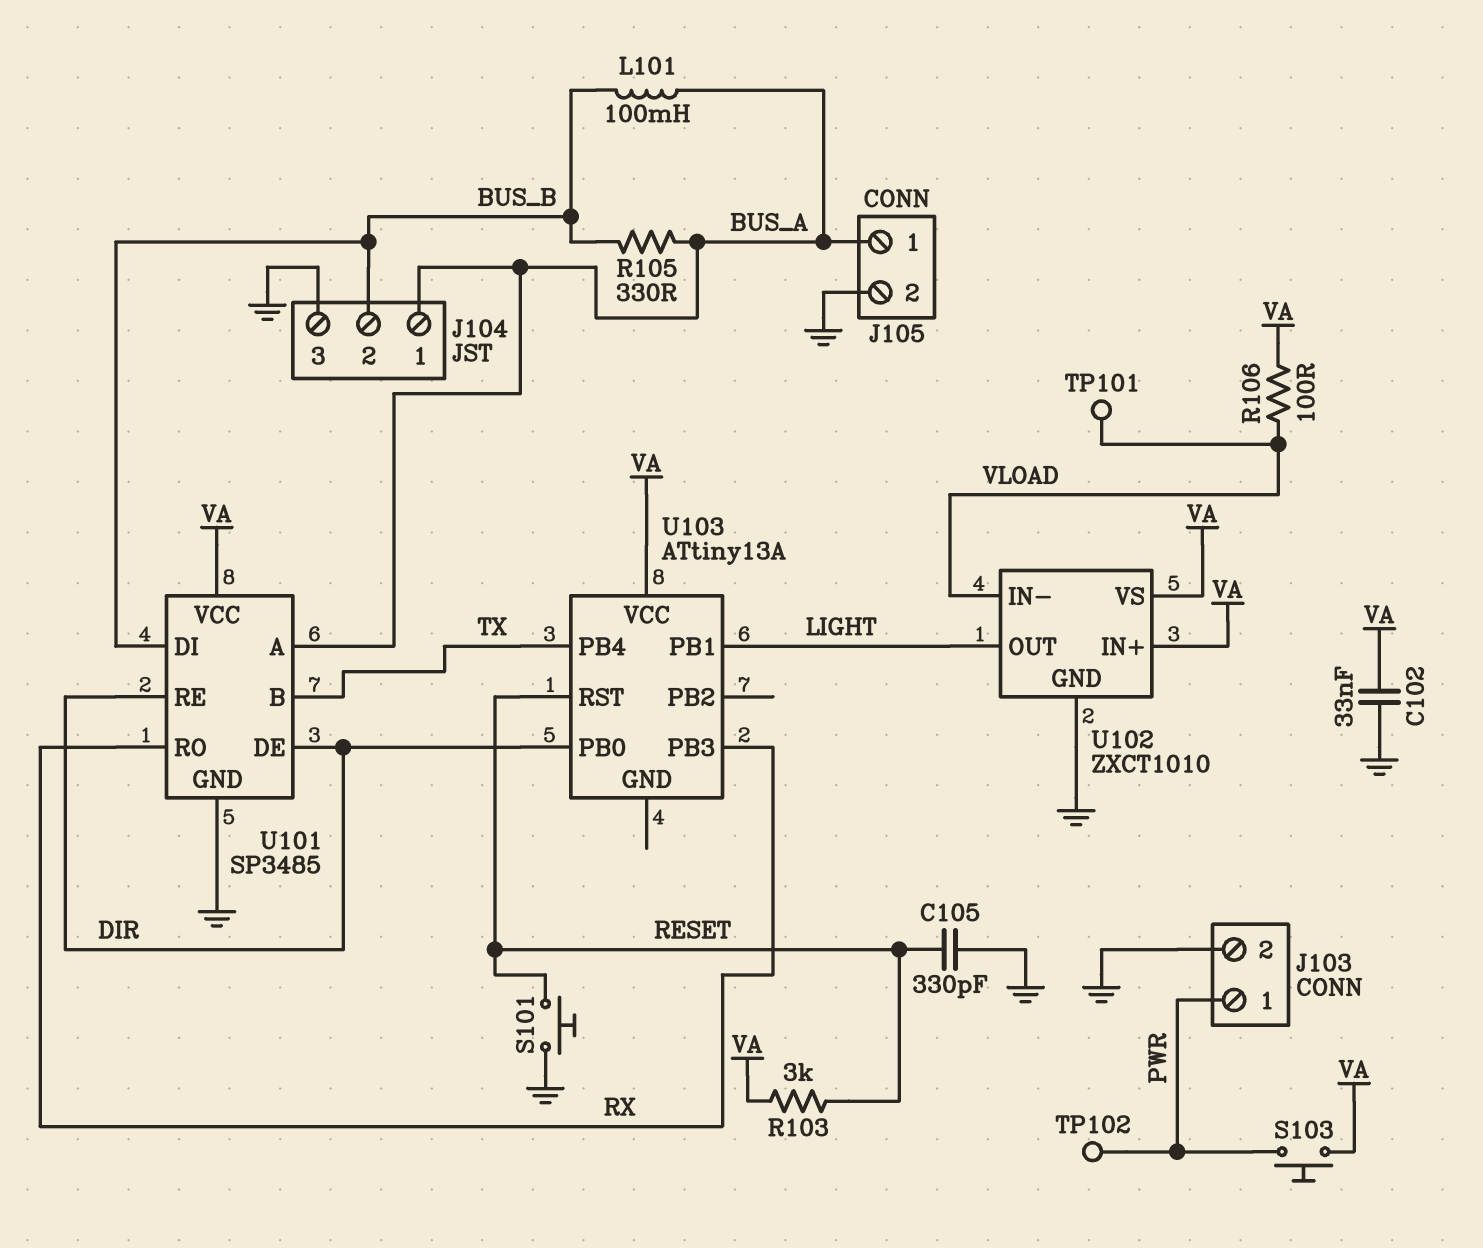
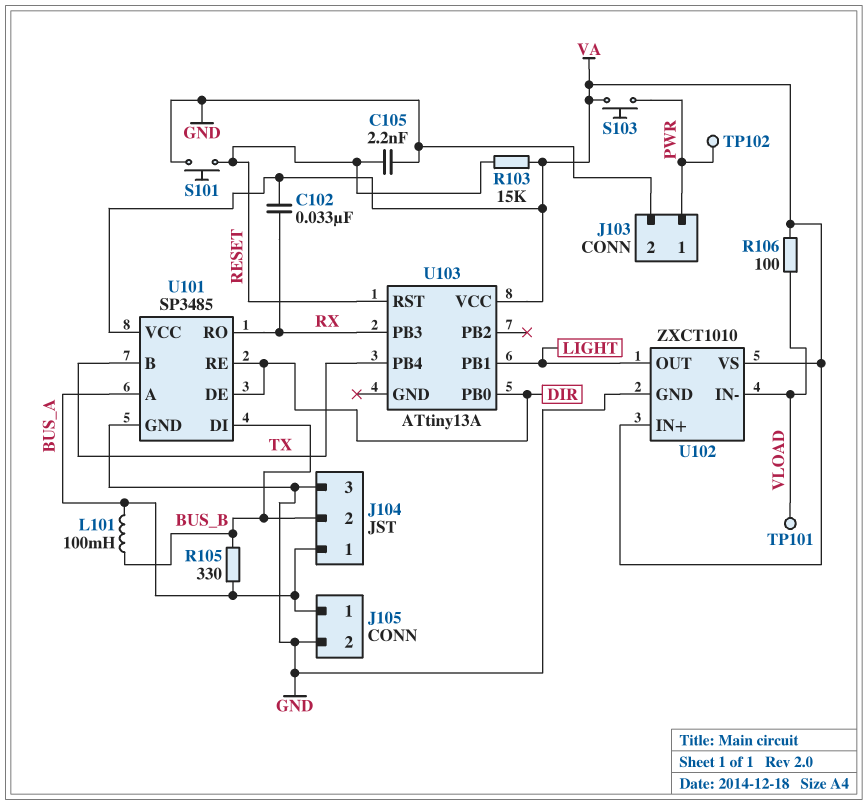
C102: 33nF (GND, VA) -> 33nF (RX, VA)
C105: 330pF (GND, RESET) -> 2.2nF (GND, RESET)
R103: 3k (RESET, VA) -> 15k (RESET, VA)

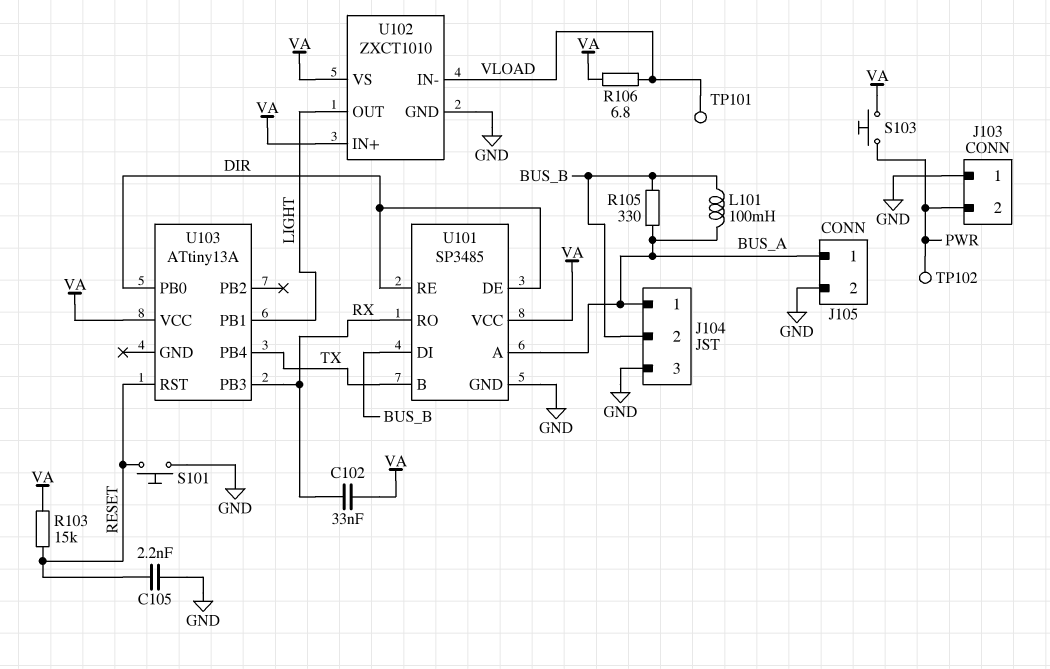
J103 pin 1: PWR -> GND
J103 pin 2: GND -> PWR
R106: 100 (VA, VLOAD) -> 6.8 (VA, VLOAD)

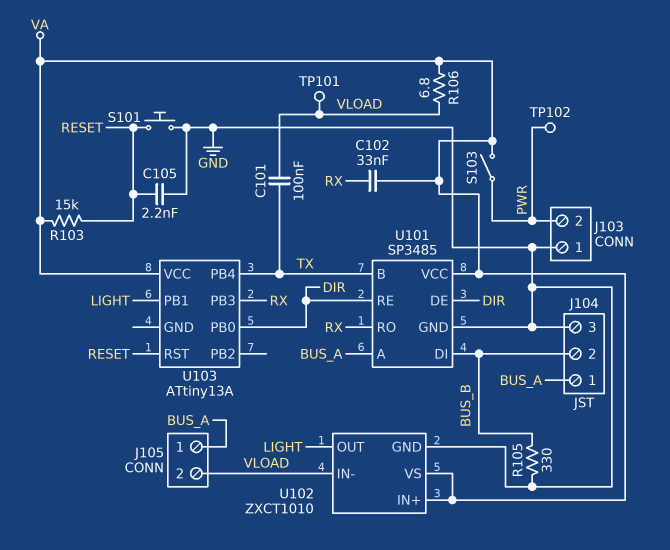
C101: none -> 100nF (TX, VLOAD)
J105 pin 2: GND -> VLOAD
L101: 100mH (BUS_A, BUS_B) -> none
R105: 330 (BUS_A, BUS_B) -> 330 (BUS_B, GND)
S103: button (PWR, VA) -> switch (PWR, VA)

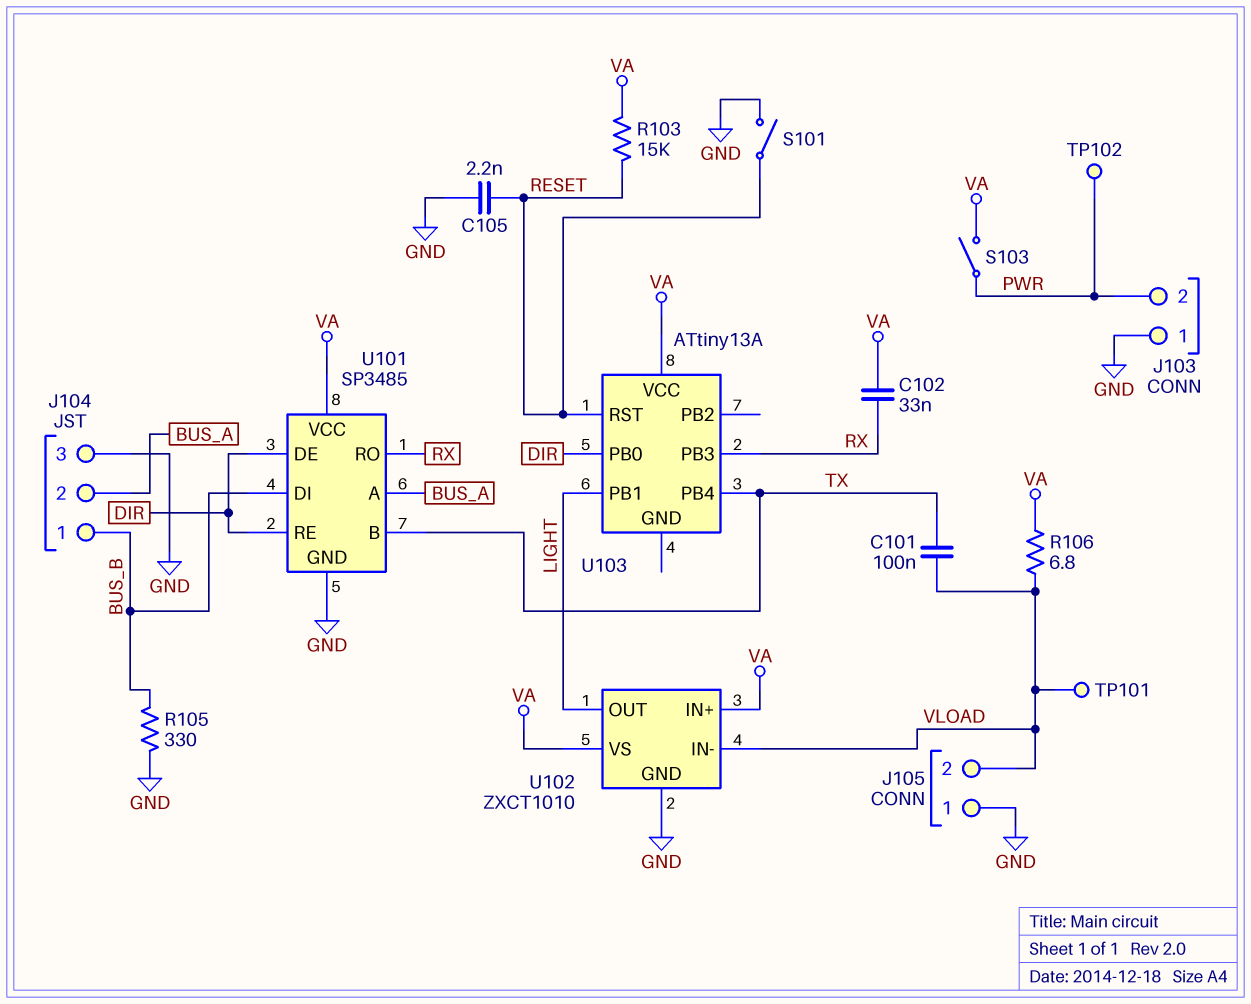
J104 pin 1: BUS_A -> BUS_B
J104 pin 2: BUS_B -> BUS_A
J105 pin 1: BUS_A -> GND
S101: button (GND, RESET) -> switch (GND, RESET)

